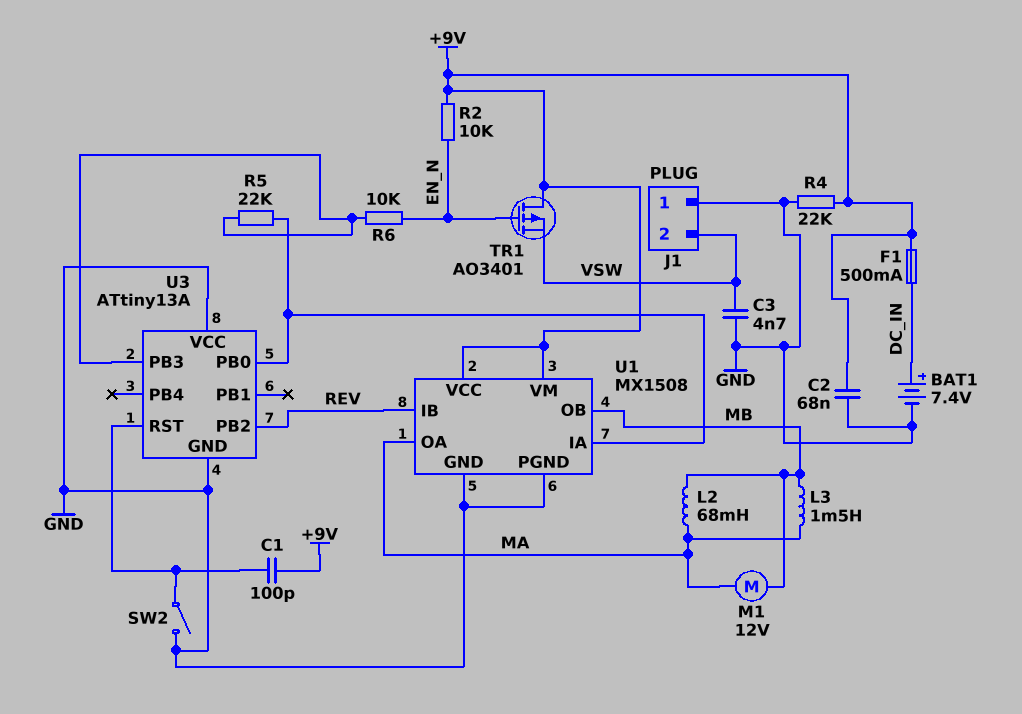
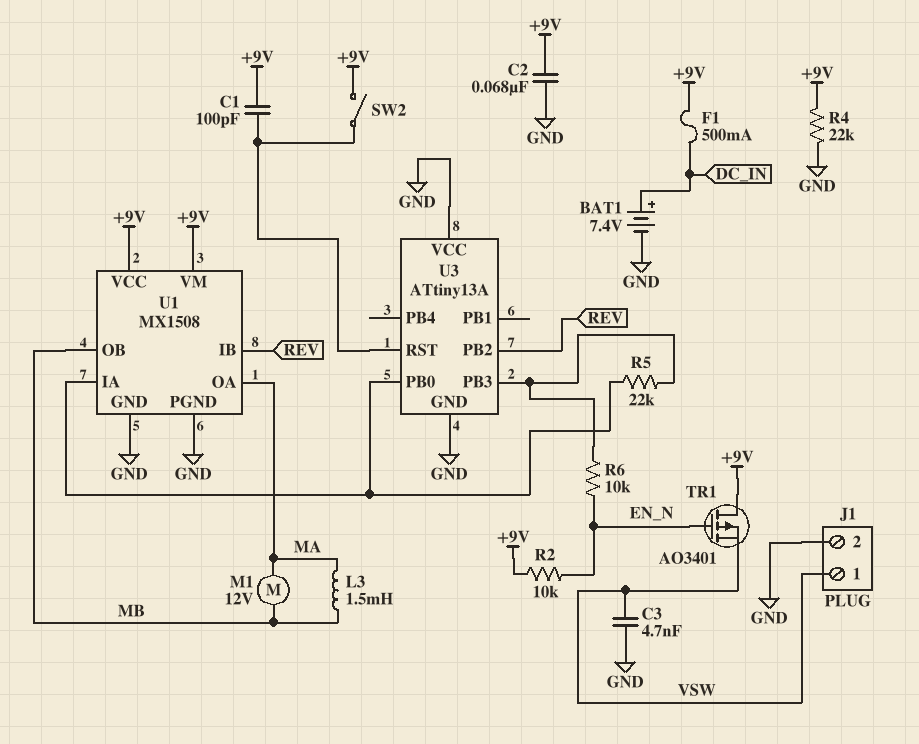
J1 pin 1: GND -> VSW
J1 pin 2: VSW -> GND
L2: 68mH (MA, MB) -> none
SW2: switch (GND, U3/RST) -> switch (+9V, U3/RST)

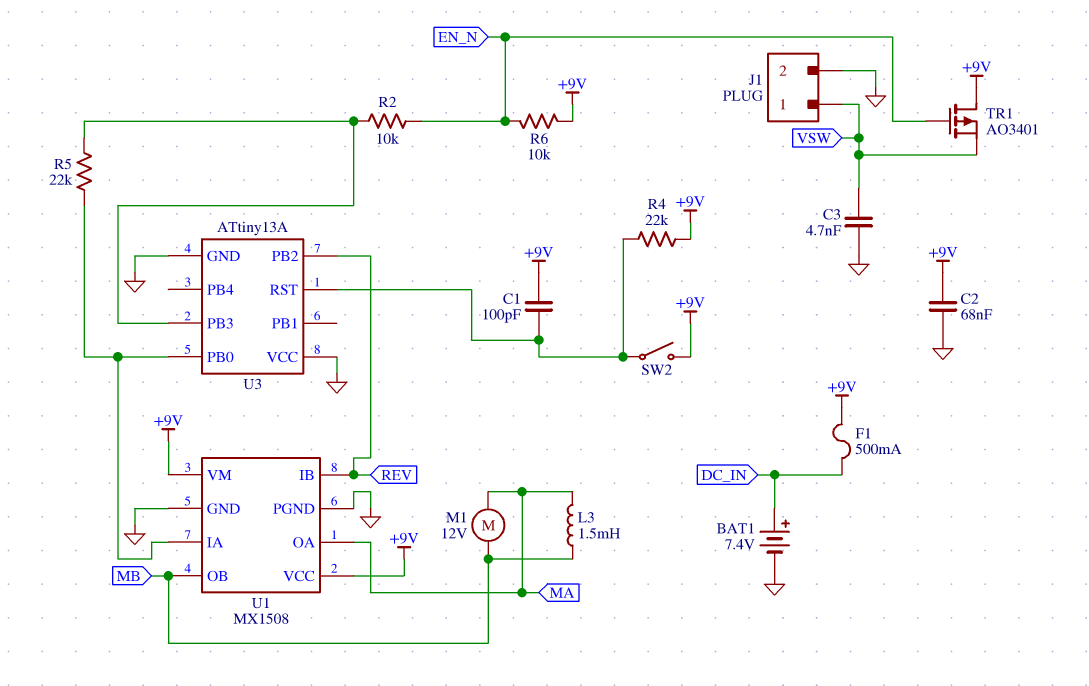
R2: 10k (+9V, EN_N) -> 10k (EN_N, U3/PB3)
R4: 22k (+9V, GND) -> 22k (+9V, U3/RST)
R6: 10k (EN_N, U3/PB3) -> 10k (+9V, EN_N)

